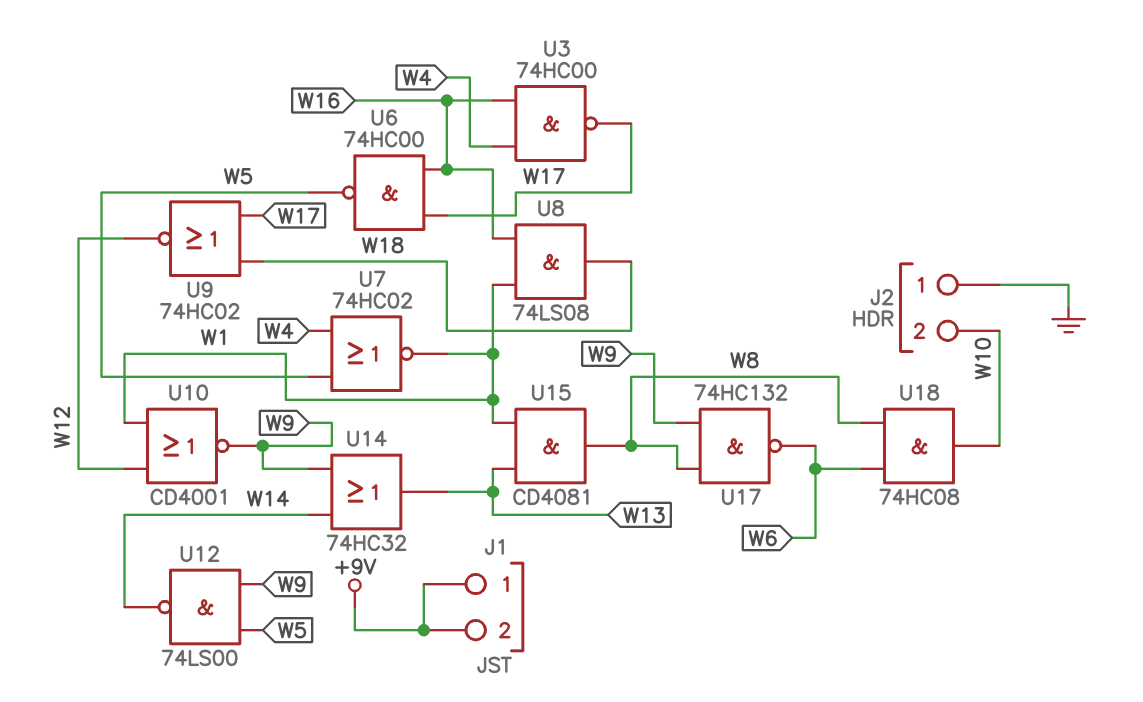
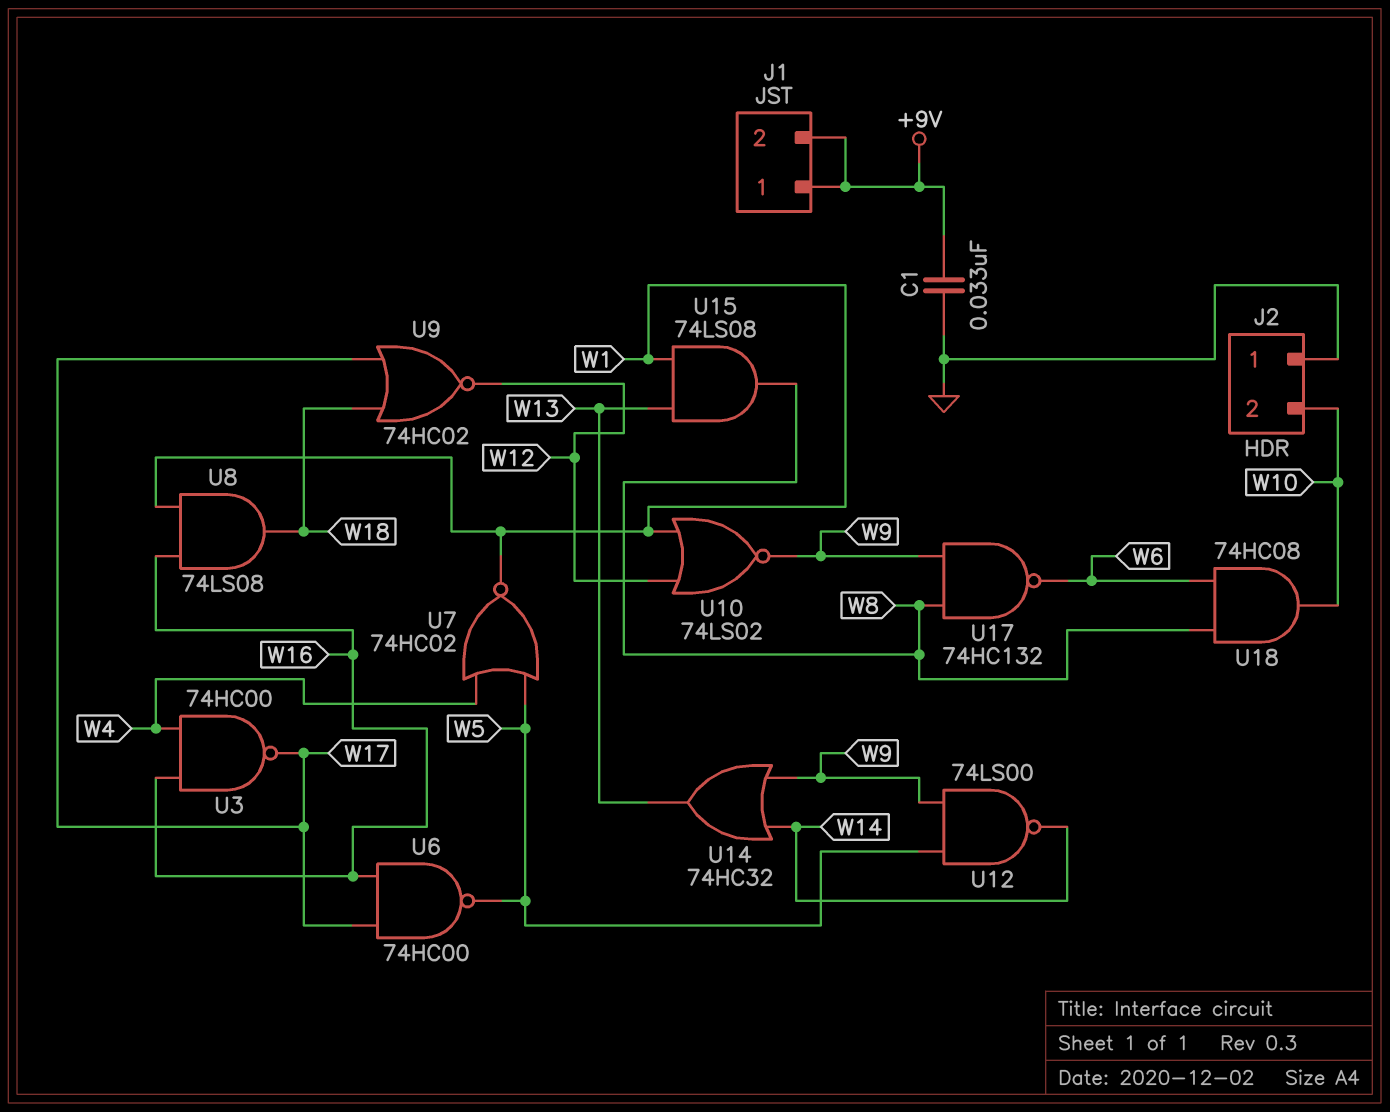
C1: none -> 33nF (+9V, GND)
U10: NOR CD4001 (in W1, in W12, out W9) -> NOR 74LS02 (in W1, in W12, out W9)
U15: AND CD4081 (in W1, in W13, out W8) -> AND 74LS08 (in W1, in W13, out W8)

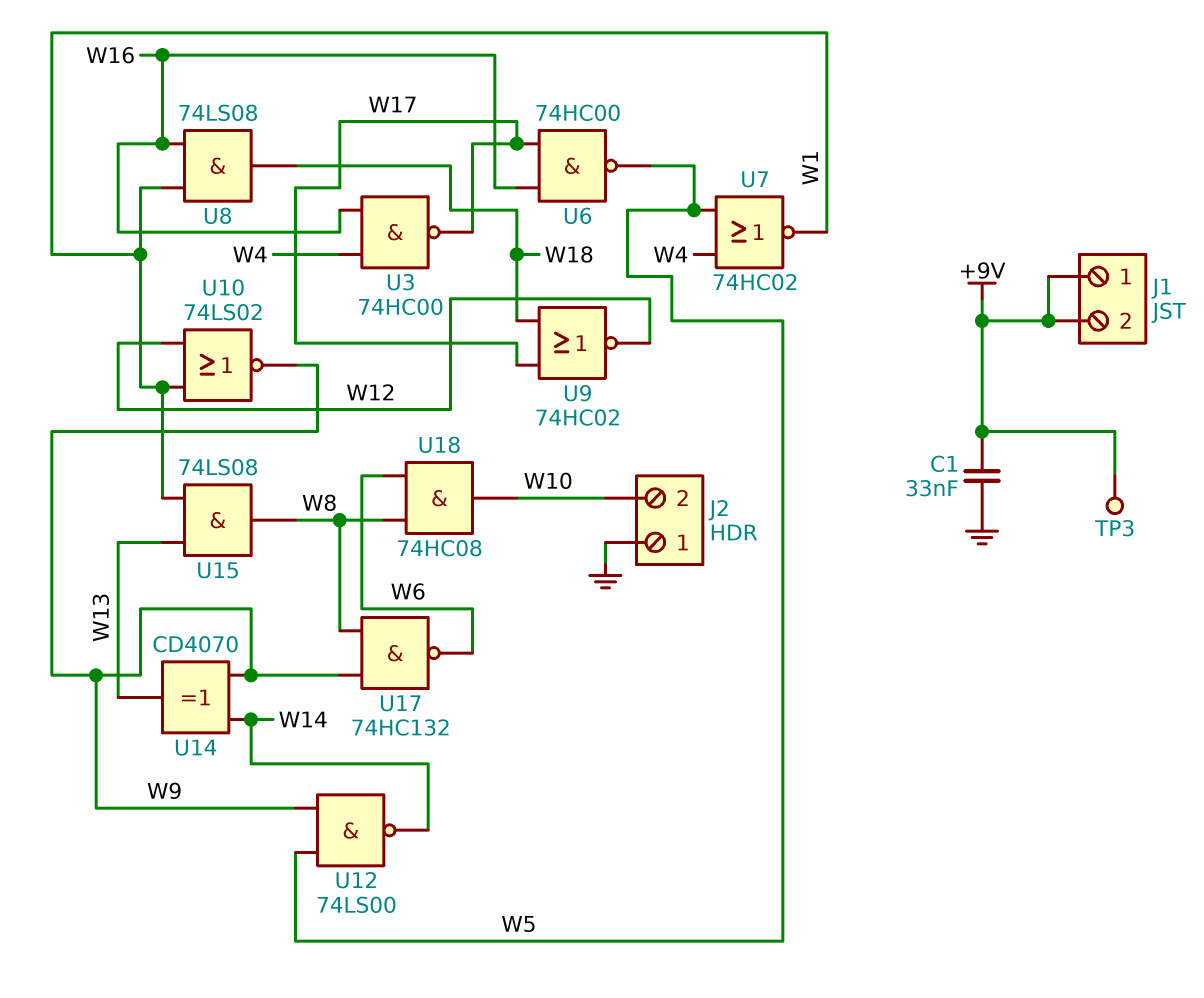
TP3: none -> test point (+9V)
U14: OR 74HC32 (in W9, in W14, out W13) -> XOR CD4070 (in W9, in W14, out W13)

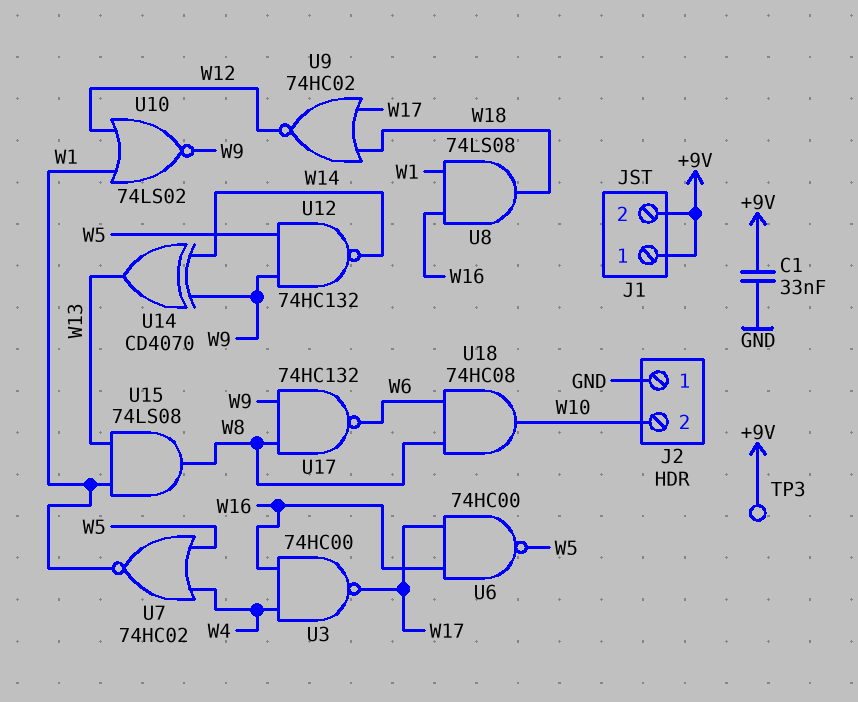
U12: NAND 74LS00 (in W5, in W9, out W14) -> NAND 74HC132 (in W5, in W9, out W14)

